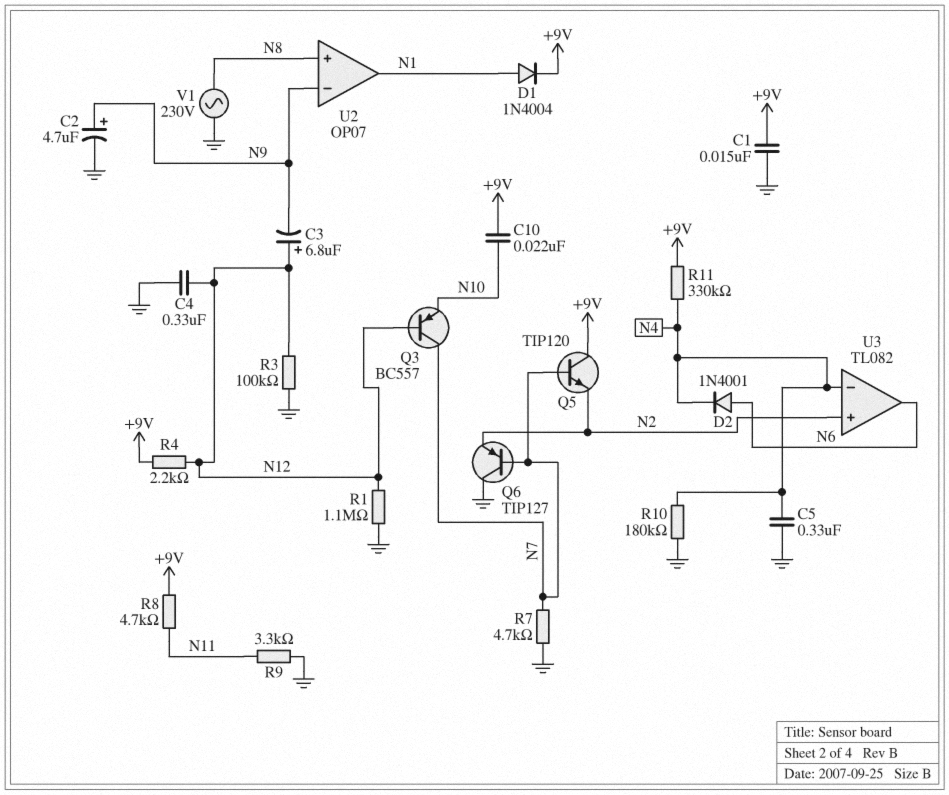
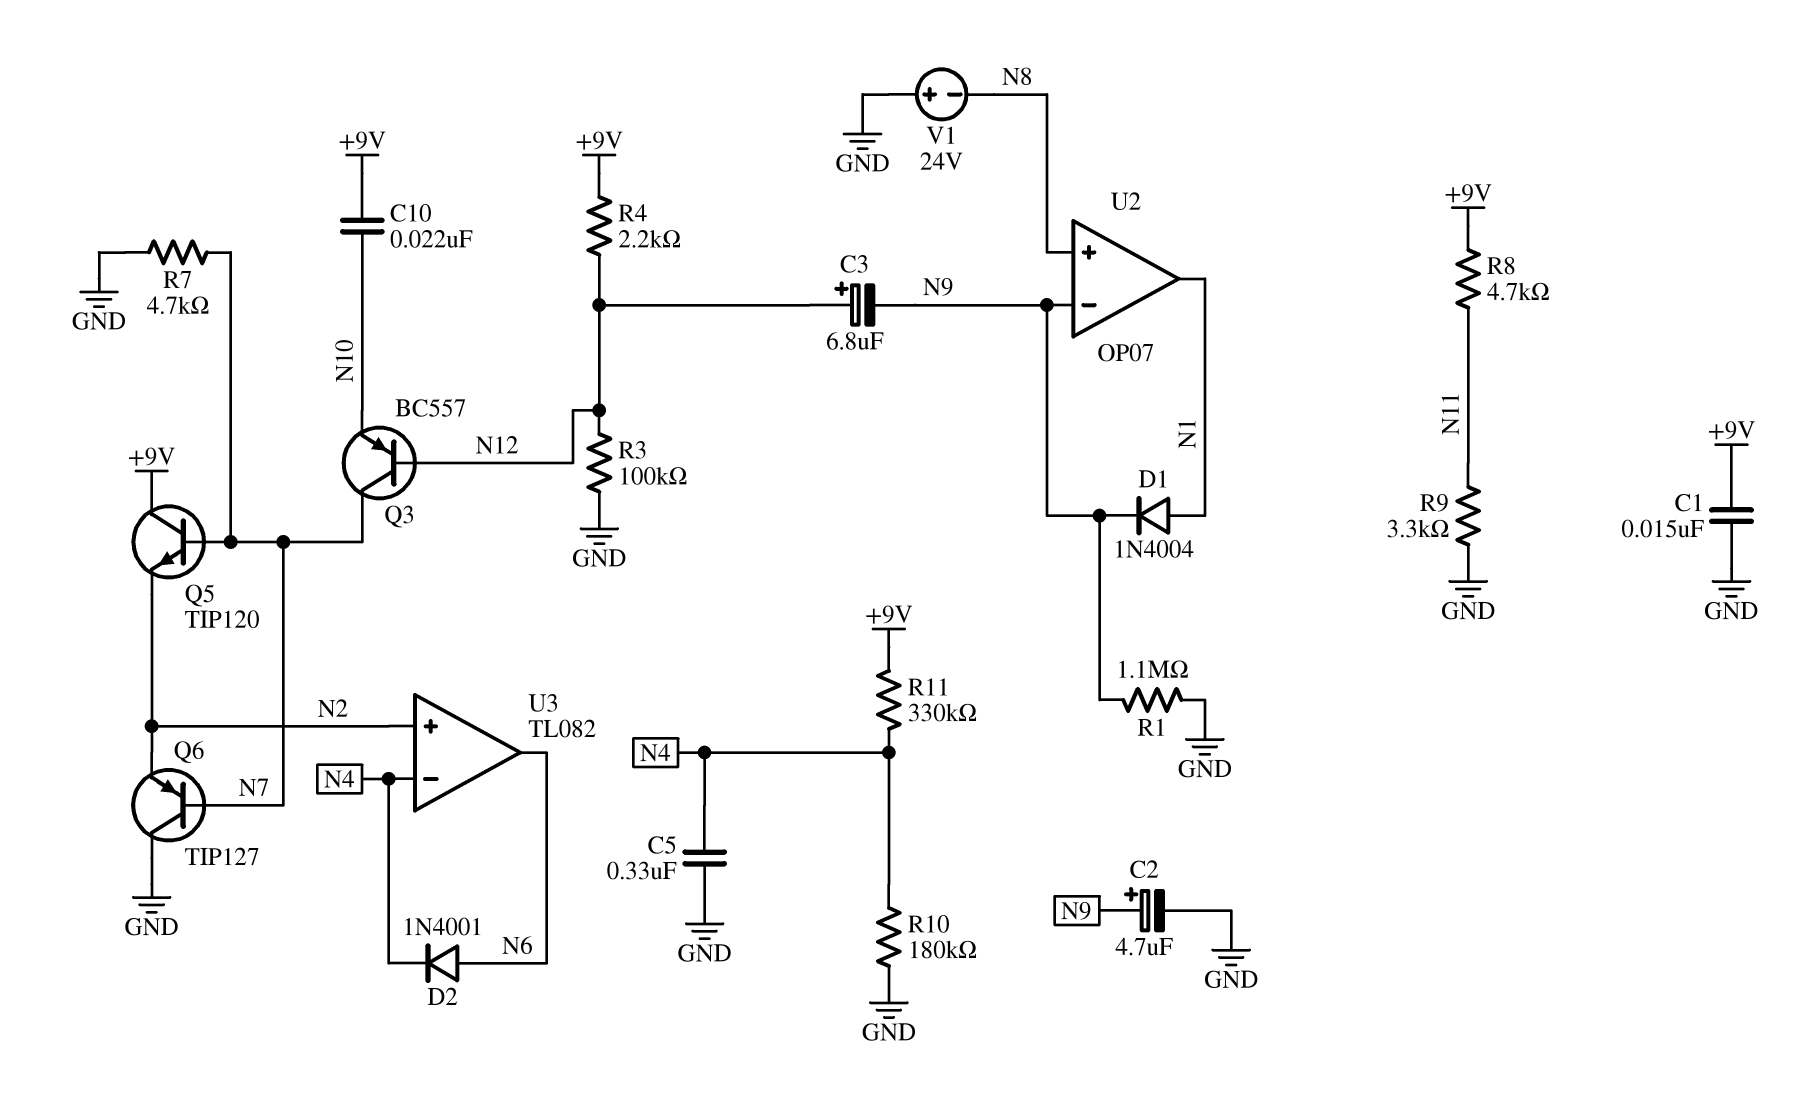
C4: 330nF (GND, N12) -> none
D1: diode 1N4004 (A N1, K +9V) -> diode 1N4004 (A N1, K N9)
R1: 1.1M (GND, N12) -> 1.1M (GND, N9)
V1: AC 230V (GND, N8) -> 24V (plus GND, minus N8)

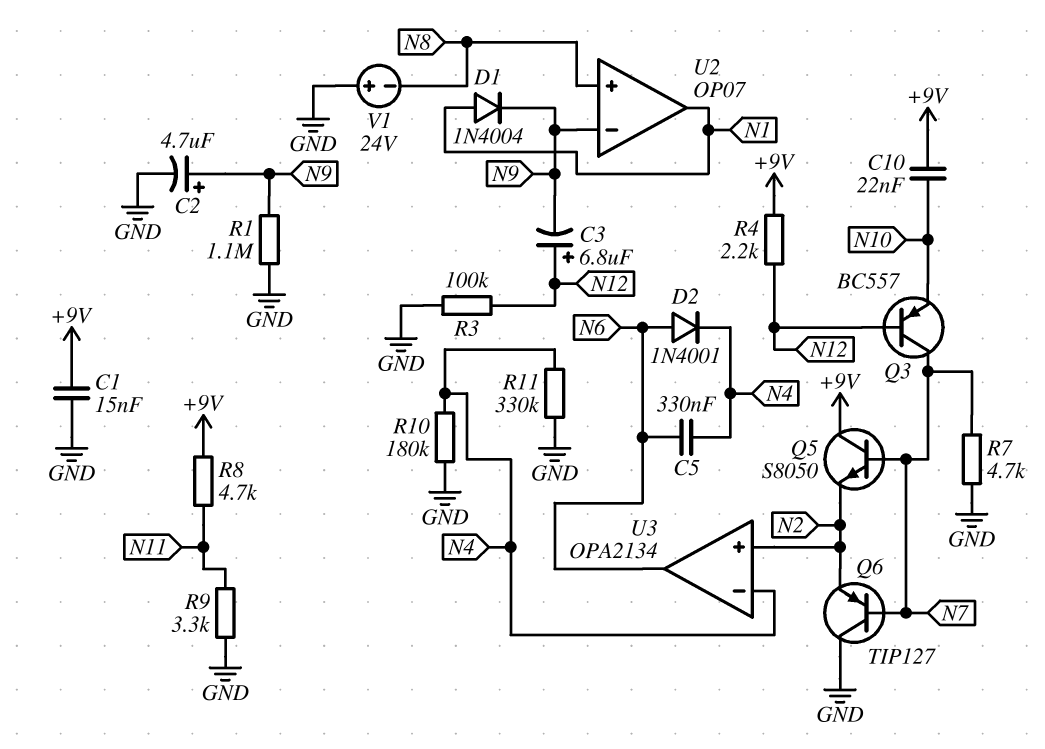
C5: 330nF (GND, N4) -> 330nF (N4, N6)
Q5: NPN TIP120 (B N7, C +9V, E N2) -> NPN S8050 (B N7, C +9V, E N2)
R11: 330k (+9V, N4) -> 330k (GND, N4)
U3: TL082 -> OPA2134

